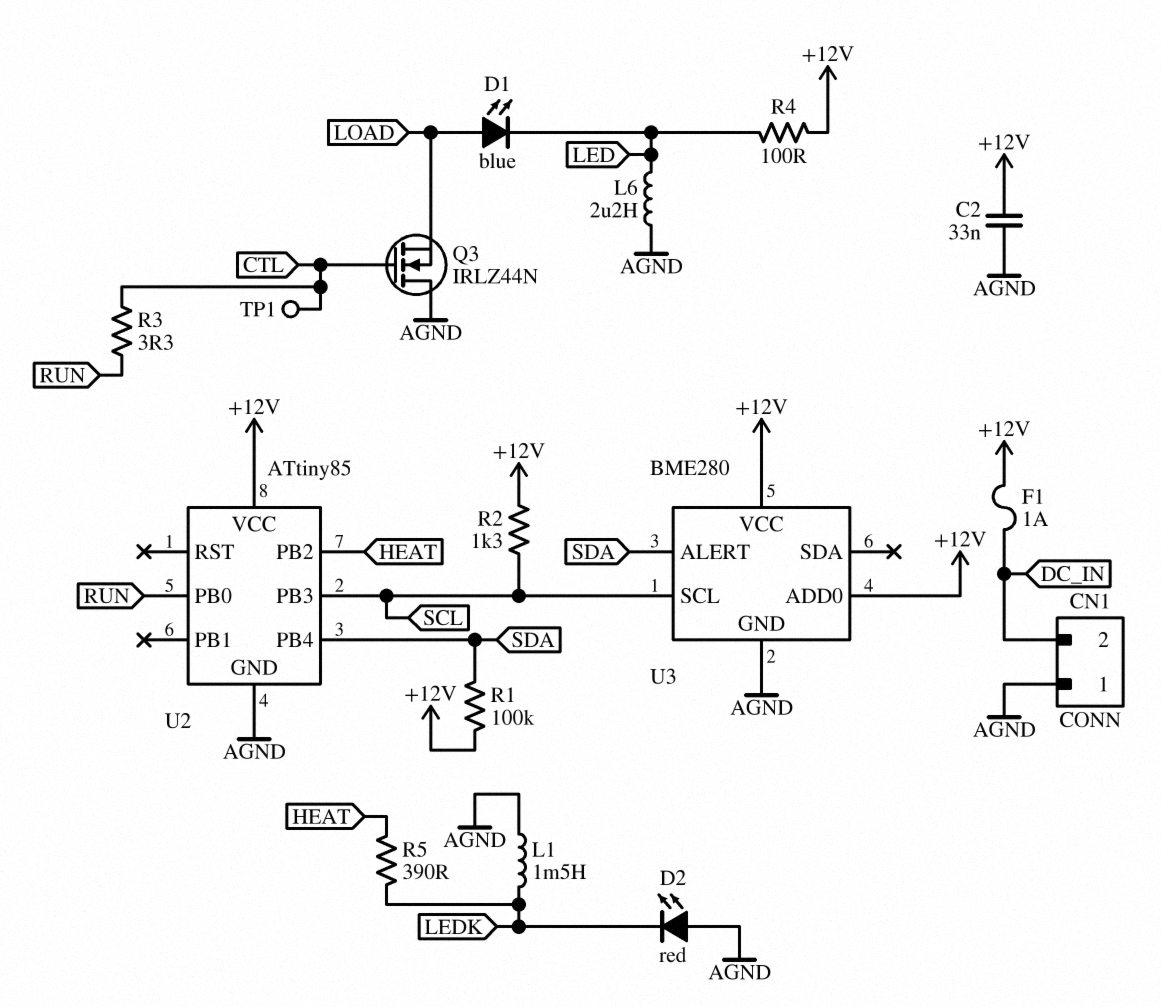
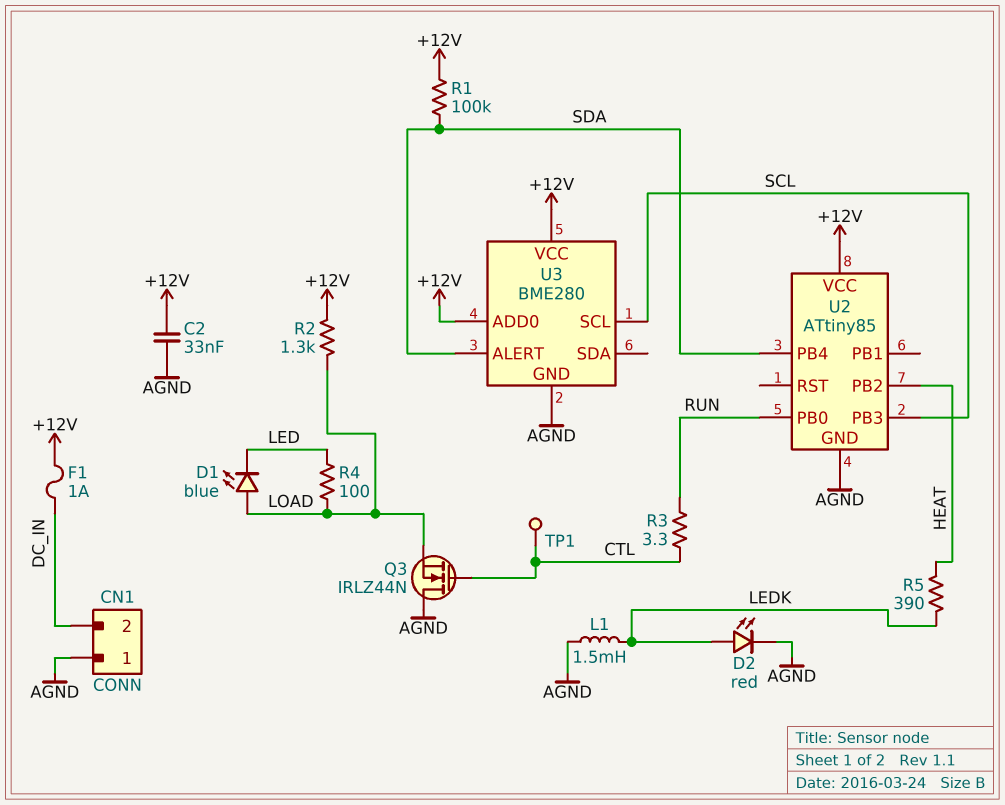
D2: LED red (A AGND, K LEDK) -> LED red (A LEDK, K AGND)
L6: 2.2uH (AGND, LED) -> none
R2: 1.3k (+12V, SCL) -> 1.3k (+12V, LOAD)
R4: 100 (+12V, LED) -> 100 (LED, LOAD)

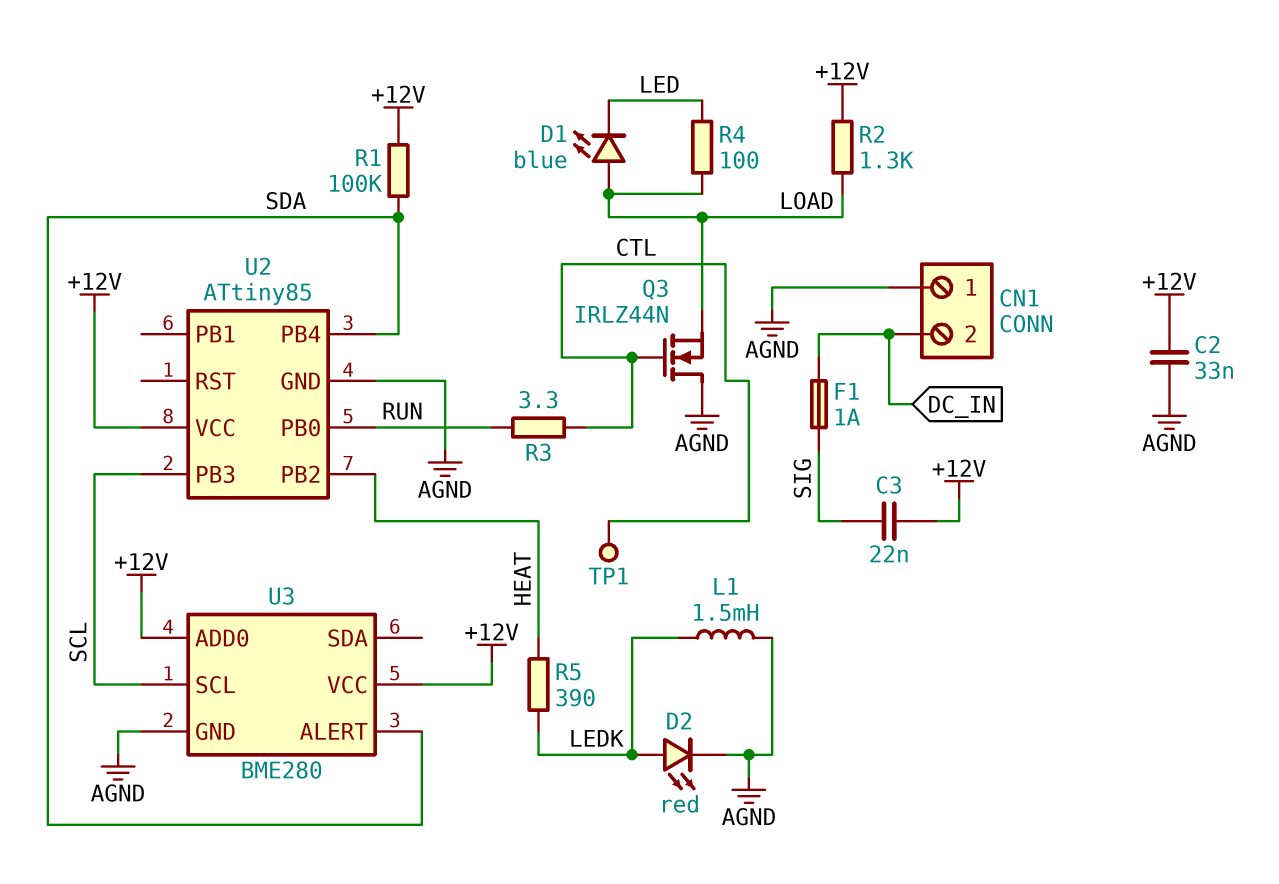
C3: none -> 22nF (+12V, SIG)
F1: 1A (+12V, DC_IN) -> 1A (DC_IN, SIG)

